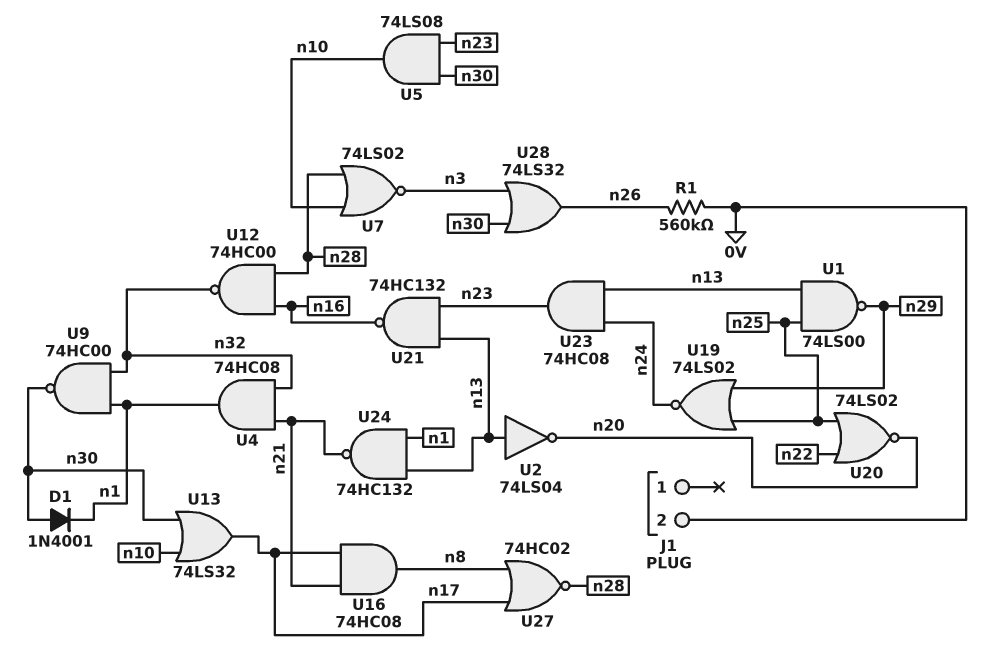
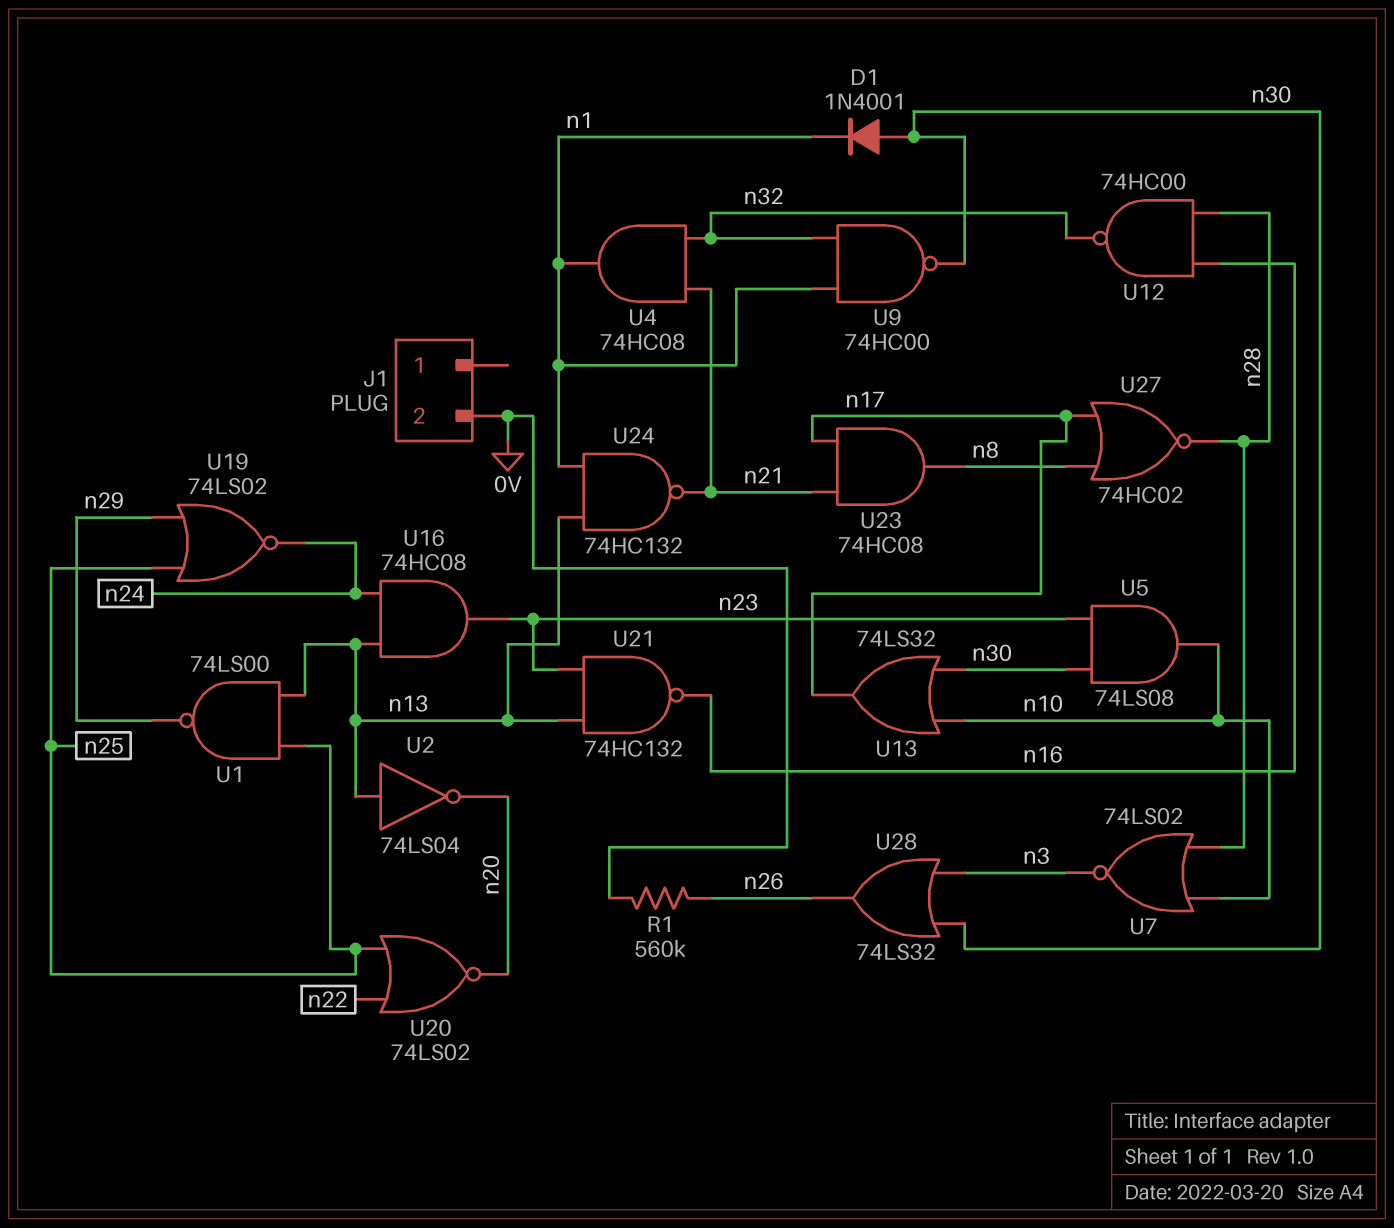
U16: AND 74HC08 (in n17, in n21, out n8) -> AND 74HC08 (in n13, in n24, out n23)
U23: AND 74HC08 (in n13, in n24, out n23) -> AND 74HC08 (in n17, in n21, out n8)

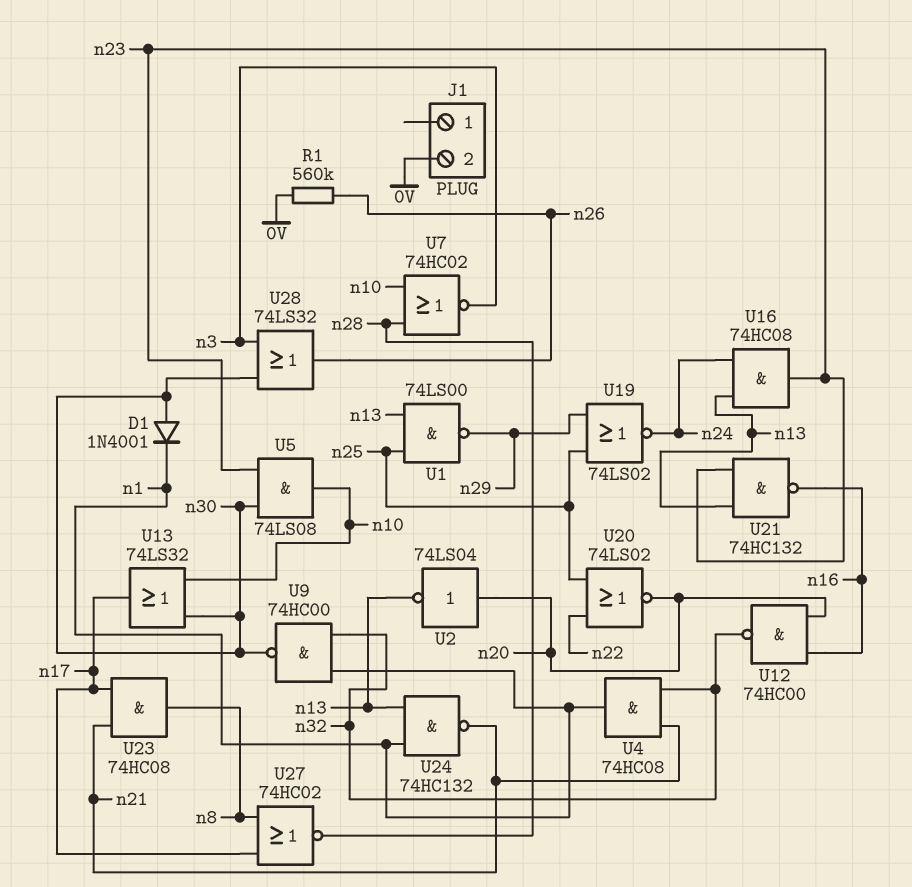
U2: NOT 74LS04 (in n13, out n20) -> NOT 74LS04 (in n20, out n13)
U7: NOR 74LS02 (in n10, in n28, out n3) -> NOR 74HC02 (in n10, in n28, out n3)
U12: NAND 74HC00 (in n16, in n28, out n32) -> NAND 74HC00 (in n16, in n20, out n32)

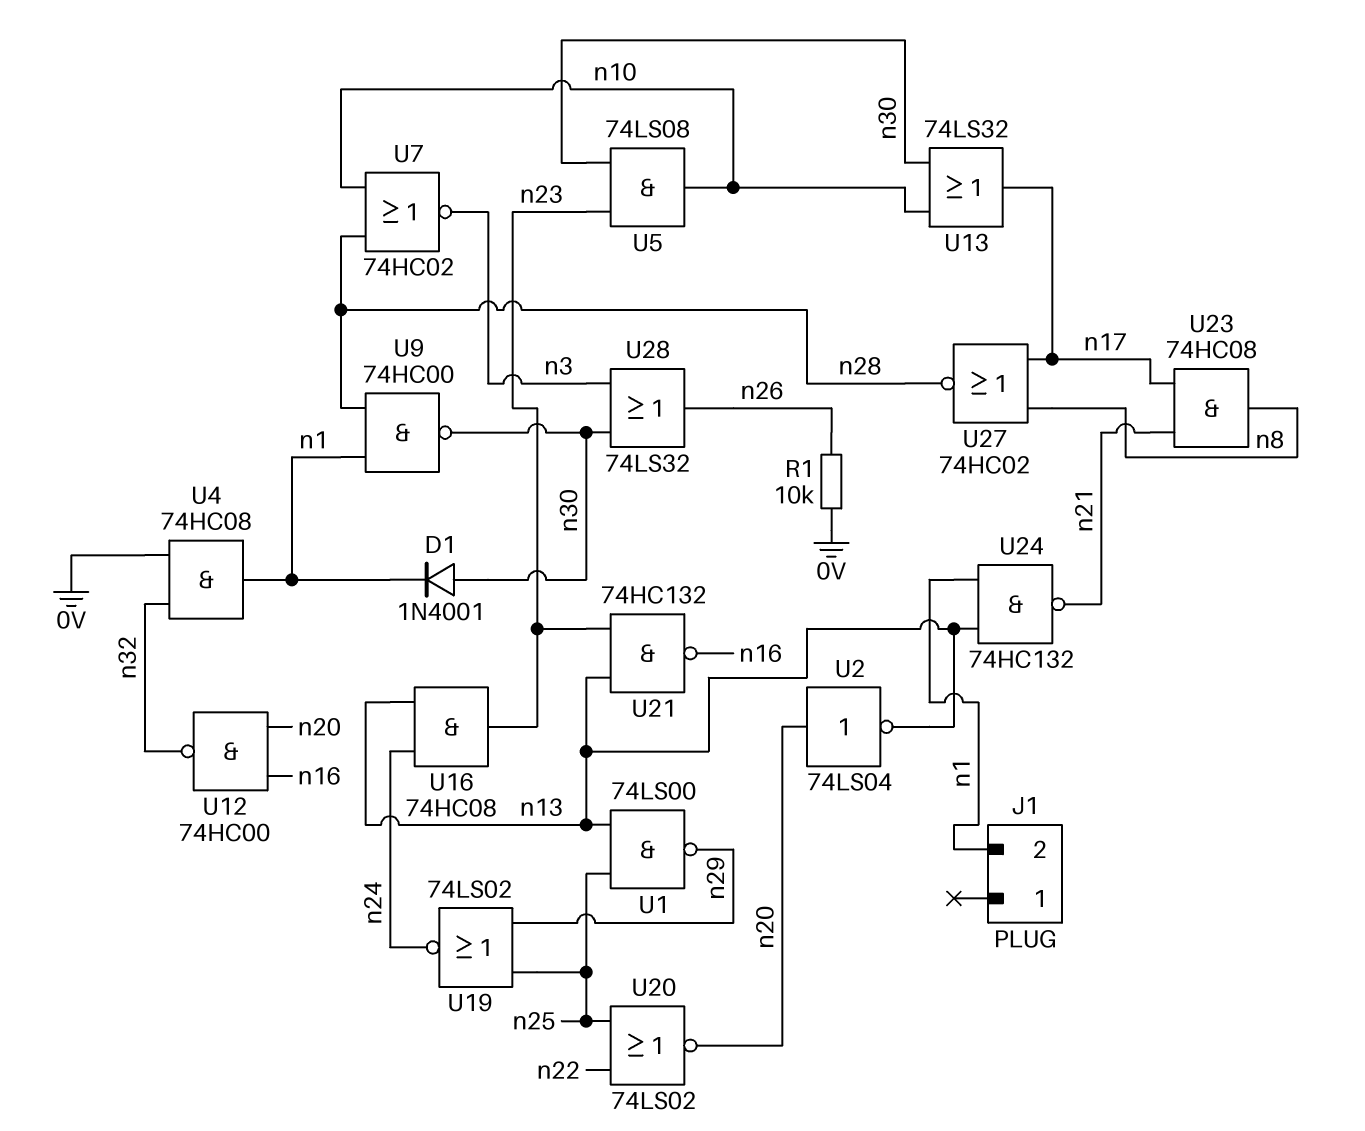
J1 pin 2: 0V -> n1
R1: 560k (0V, n26) -> 10k (0V, n26)
U4: AND 74HC08 (in n21, in n32, out n1) -> AND 74HC08 (in 0V, in n32, out n1)
U9: NAND 74HC00 (in n1, in n32, out n30) -> NAND 74HC00 (in n1, in n28, out n30)

